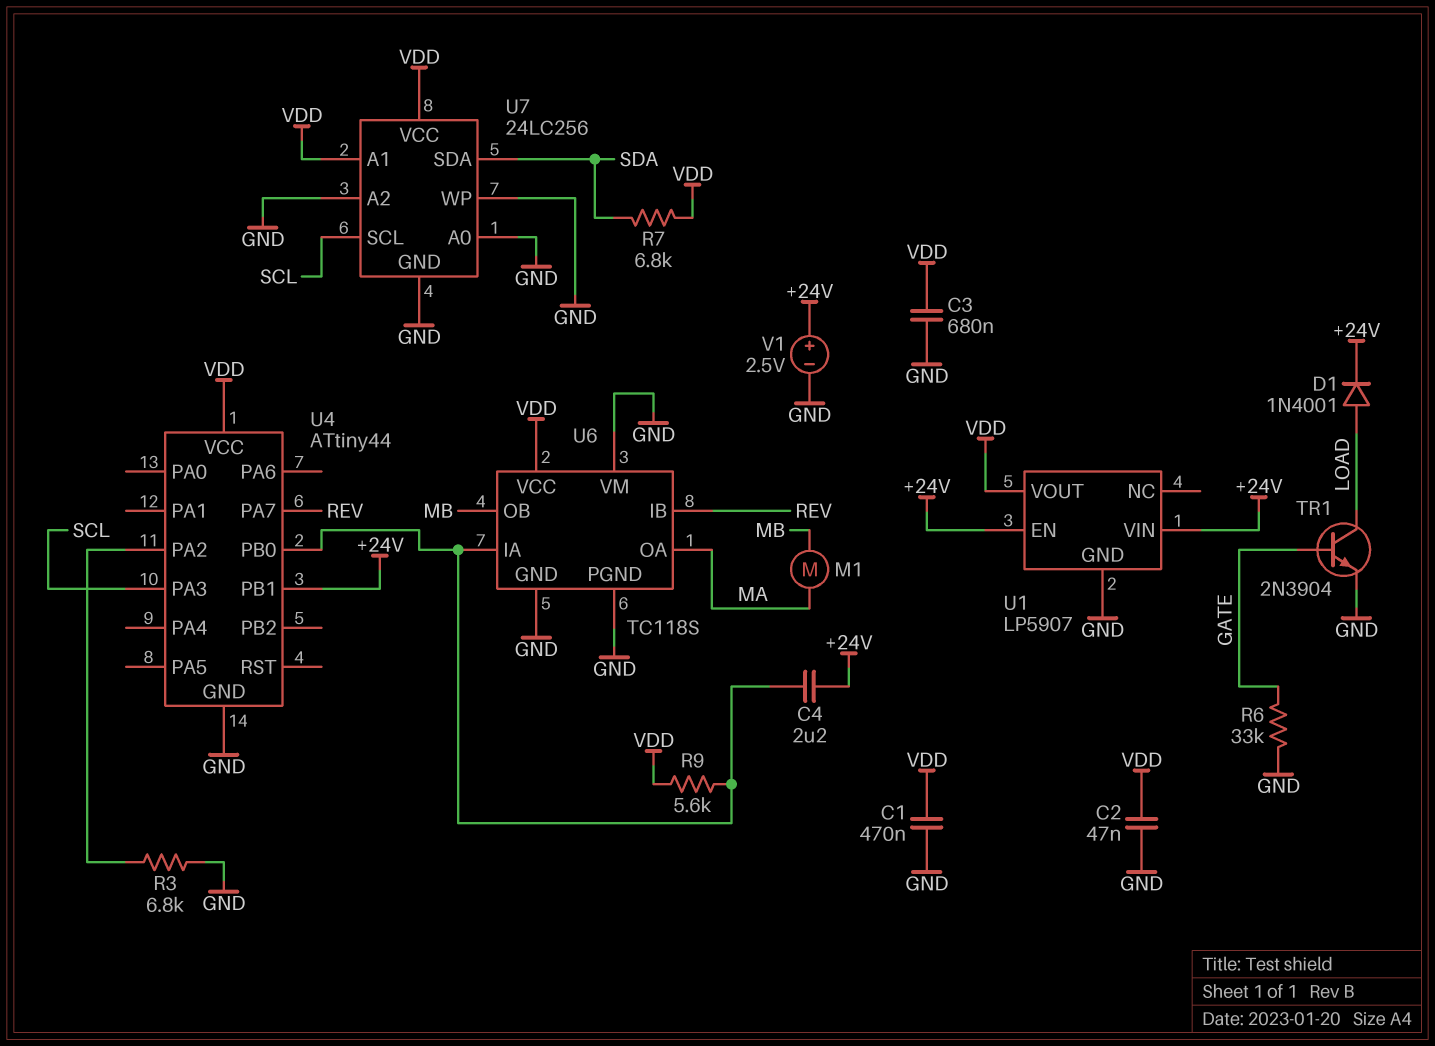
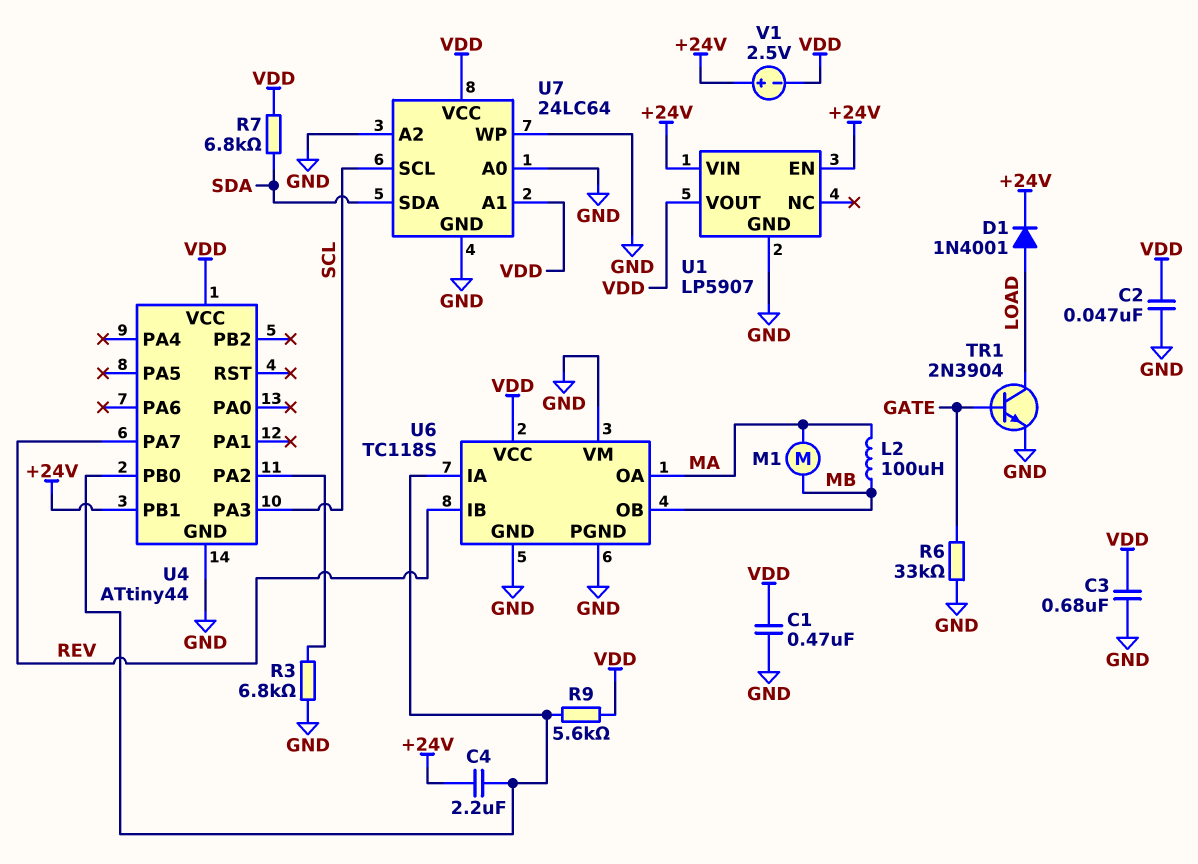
L2: none -> 100uH (MA, MB)
U7: 24LC256 -> 24LC64
V1: 2.5V (plus +24V, minus GND) -> 2.5V (plus +24V, minus VDD)

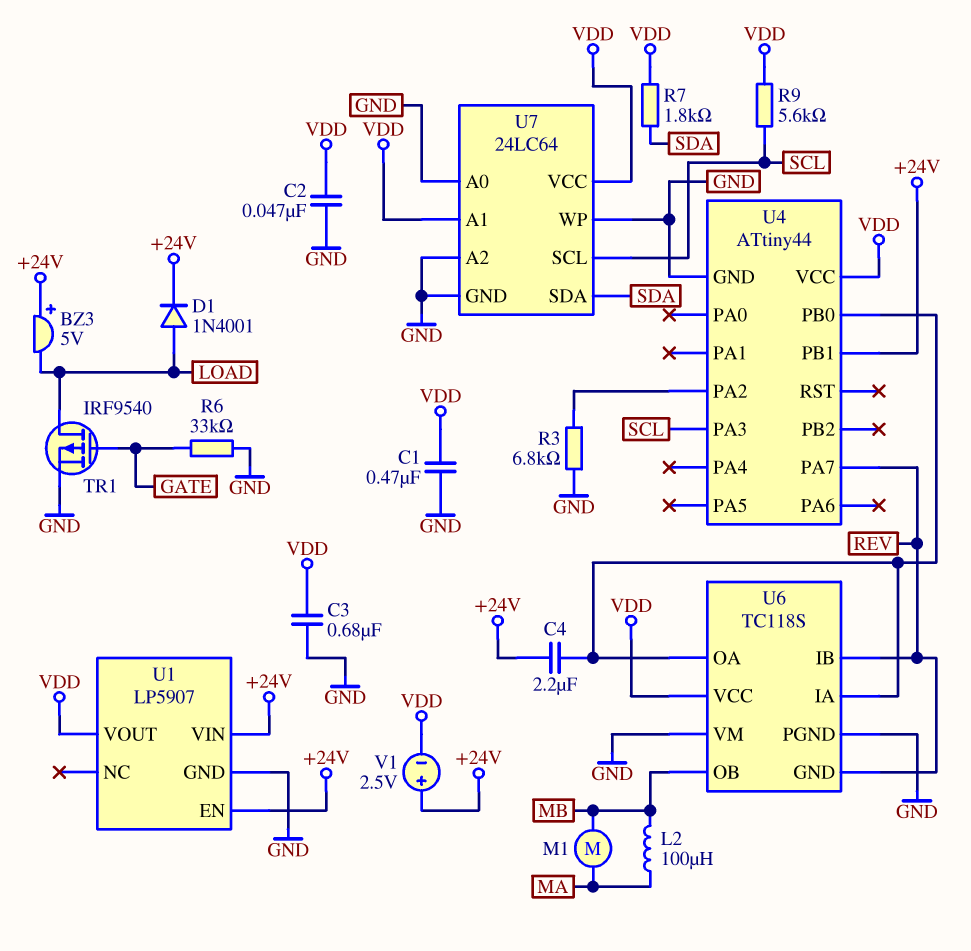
BZ3: none -> buzzer 5V (plus +24V, minus LOAD)
R7: 6.8k (SDA, VDD) -> 1.8k (SDA, VDD)
R9: 5.6k (U4/PB0, VDD) -> 5.6k (SCL, VDD)
TR1: NPN 2N3904 (B GATE, C LOAD, E GND) -> PMOS IRF9540 (G GATE, D LOAD, S GND)
U6 pin GND: GND -> REV
U6 pin OA: MA -> U4/PB0

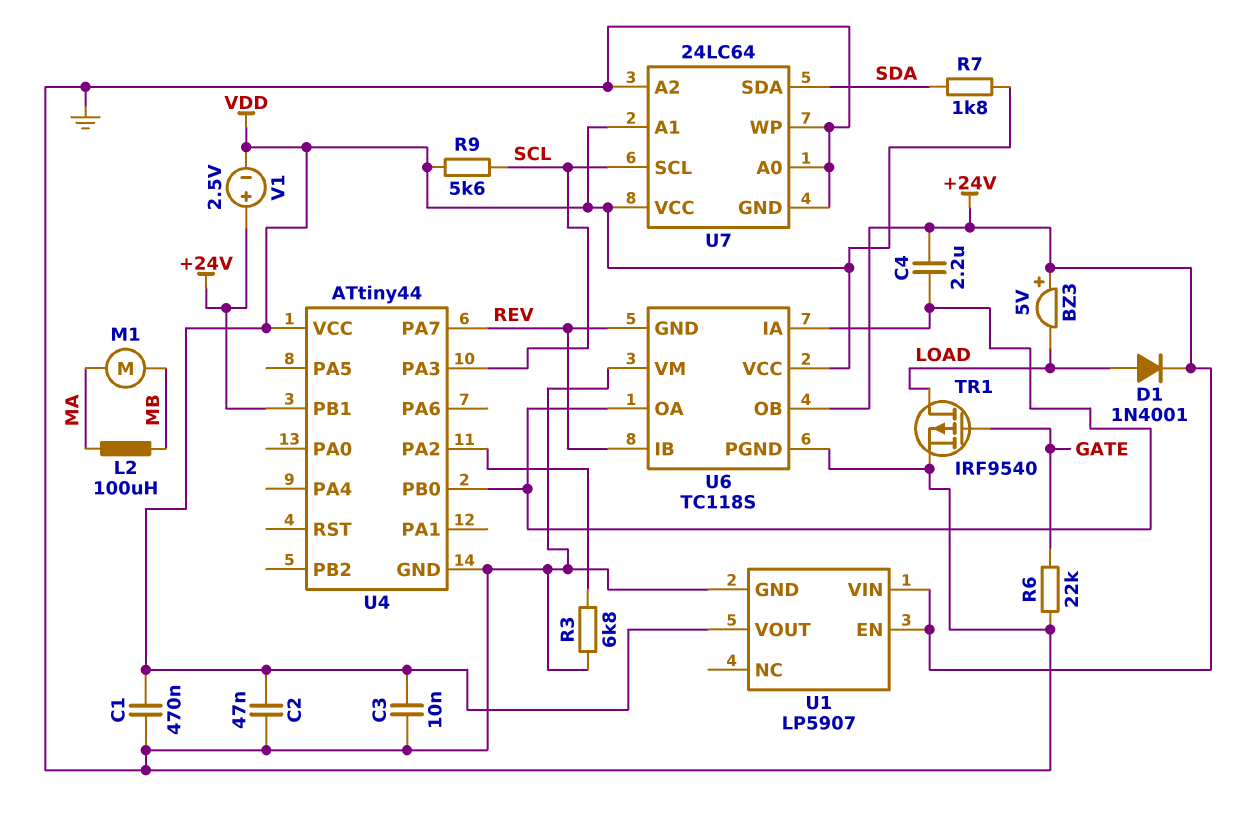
C3: 680nF (GND, VDD) -> 10nF (GND, VDD)
R6: 33k (GATE, GND) -> 22k (GATE, GND)
U6 pin OB: MB -> +24V

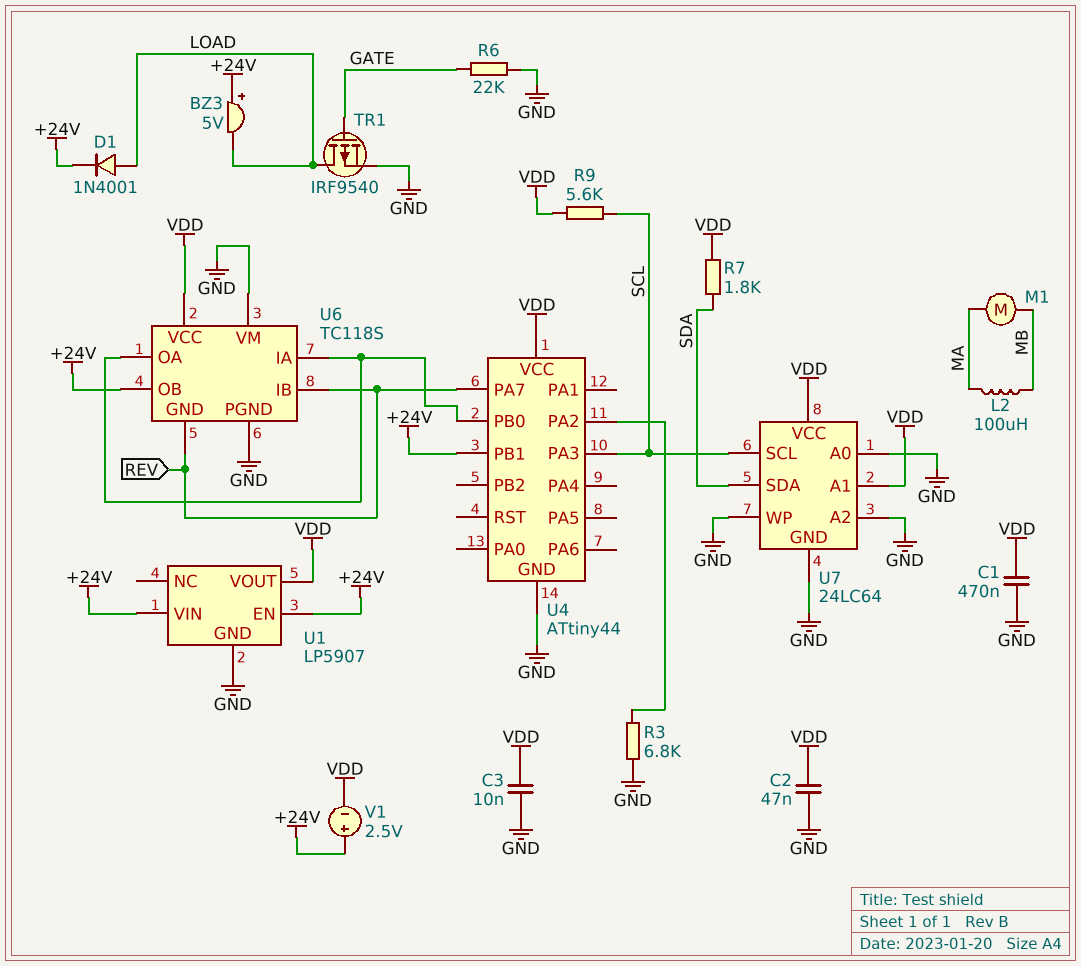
C4: 2.2uF (+24V, U4/PB0) -> none

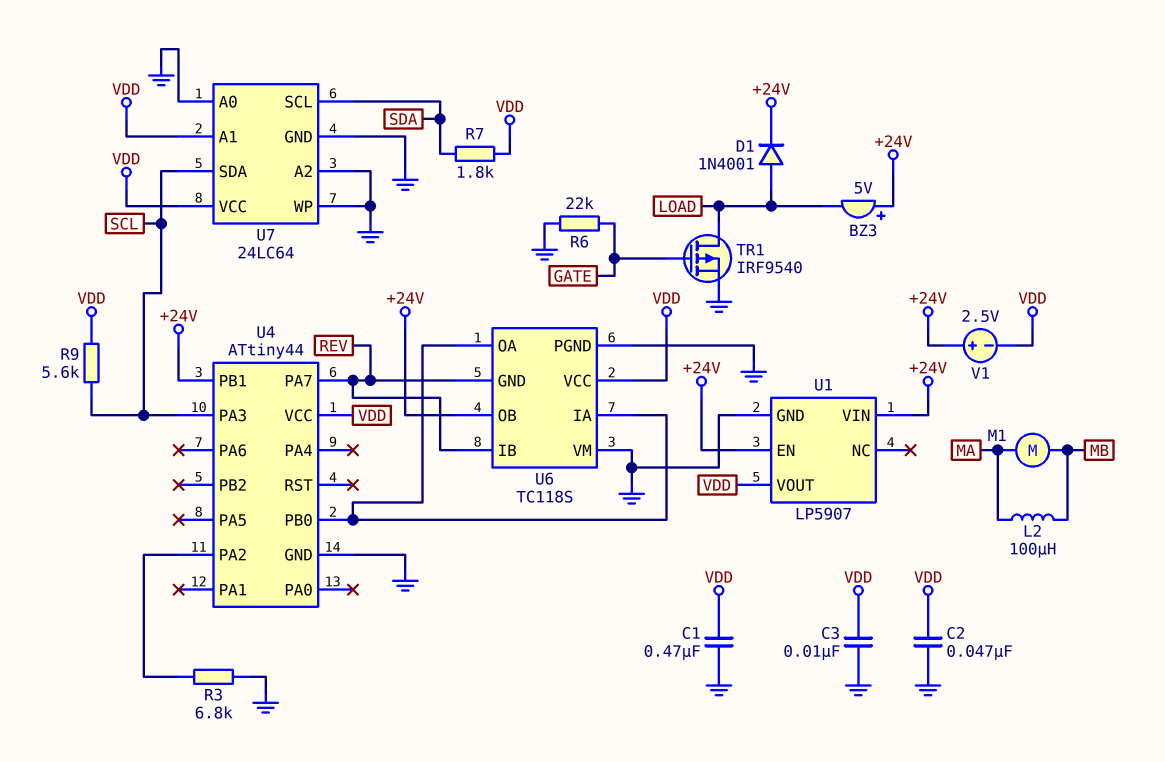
U7 pin SCL: SCL -> SDA
U7 pin SDA: SDA -> SCL

